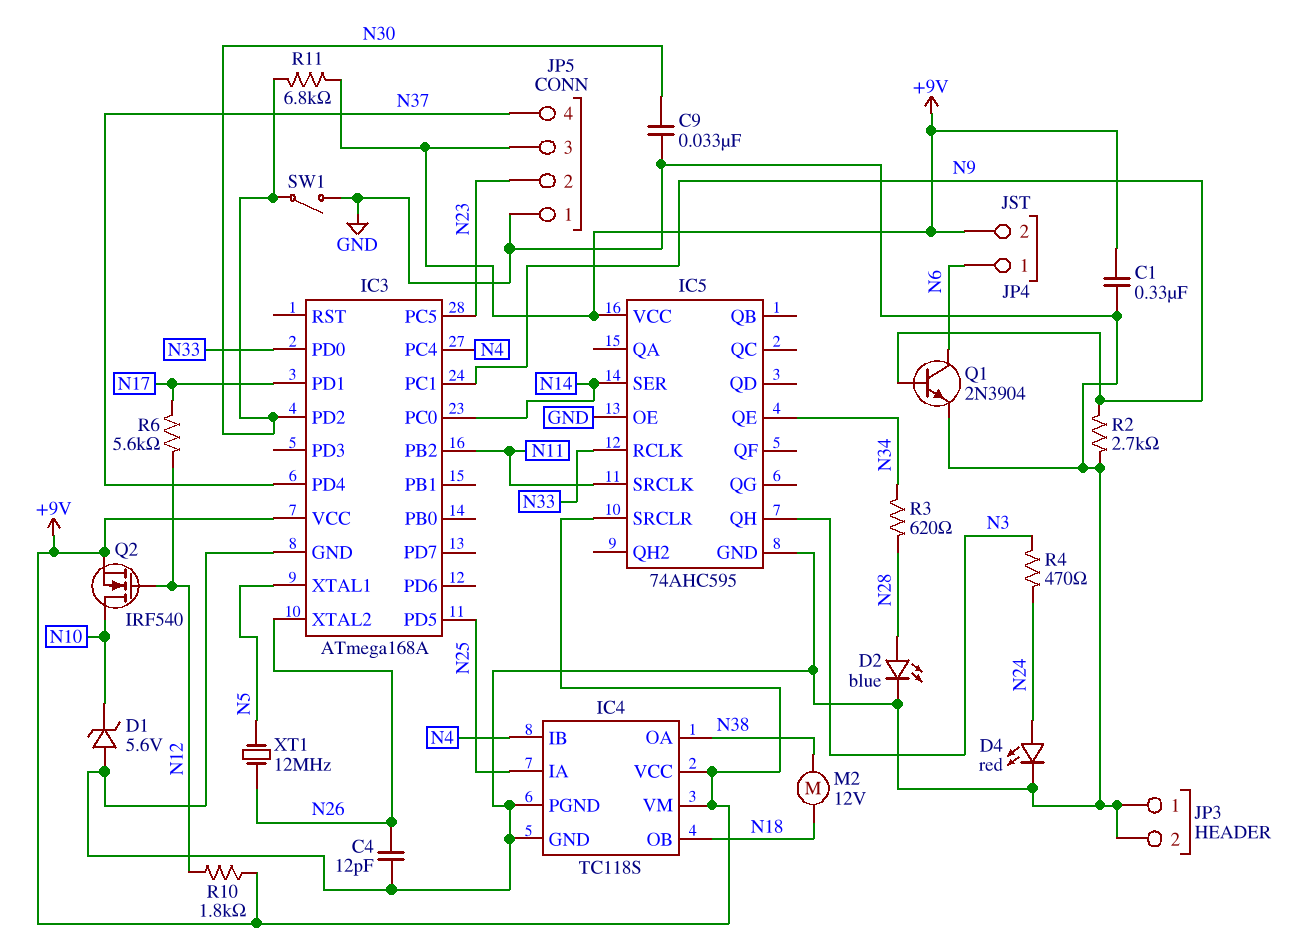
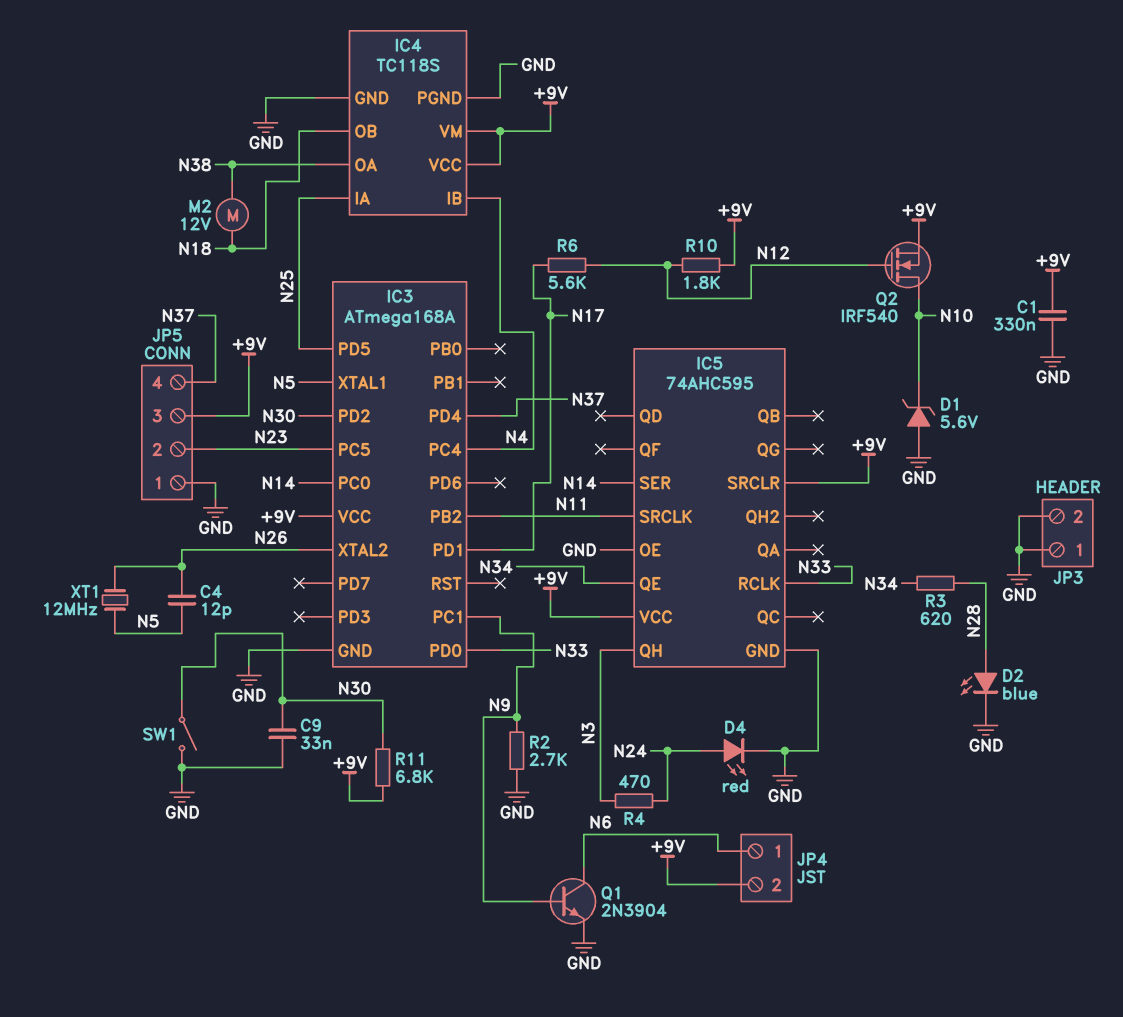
C4: 12pF (GND, N26) -> 12pF (N5, N26)

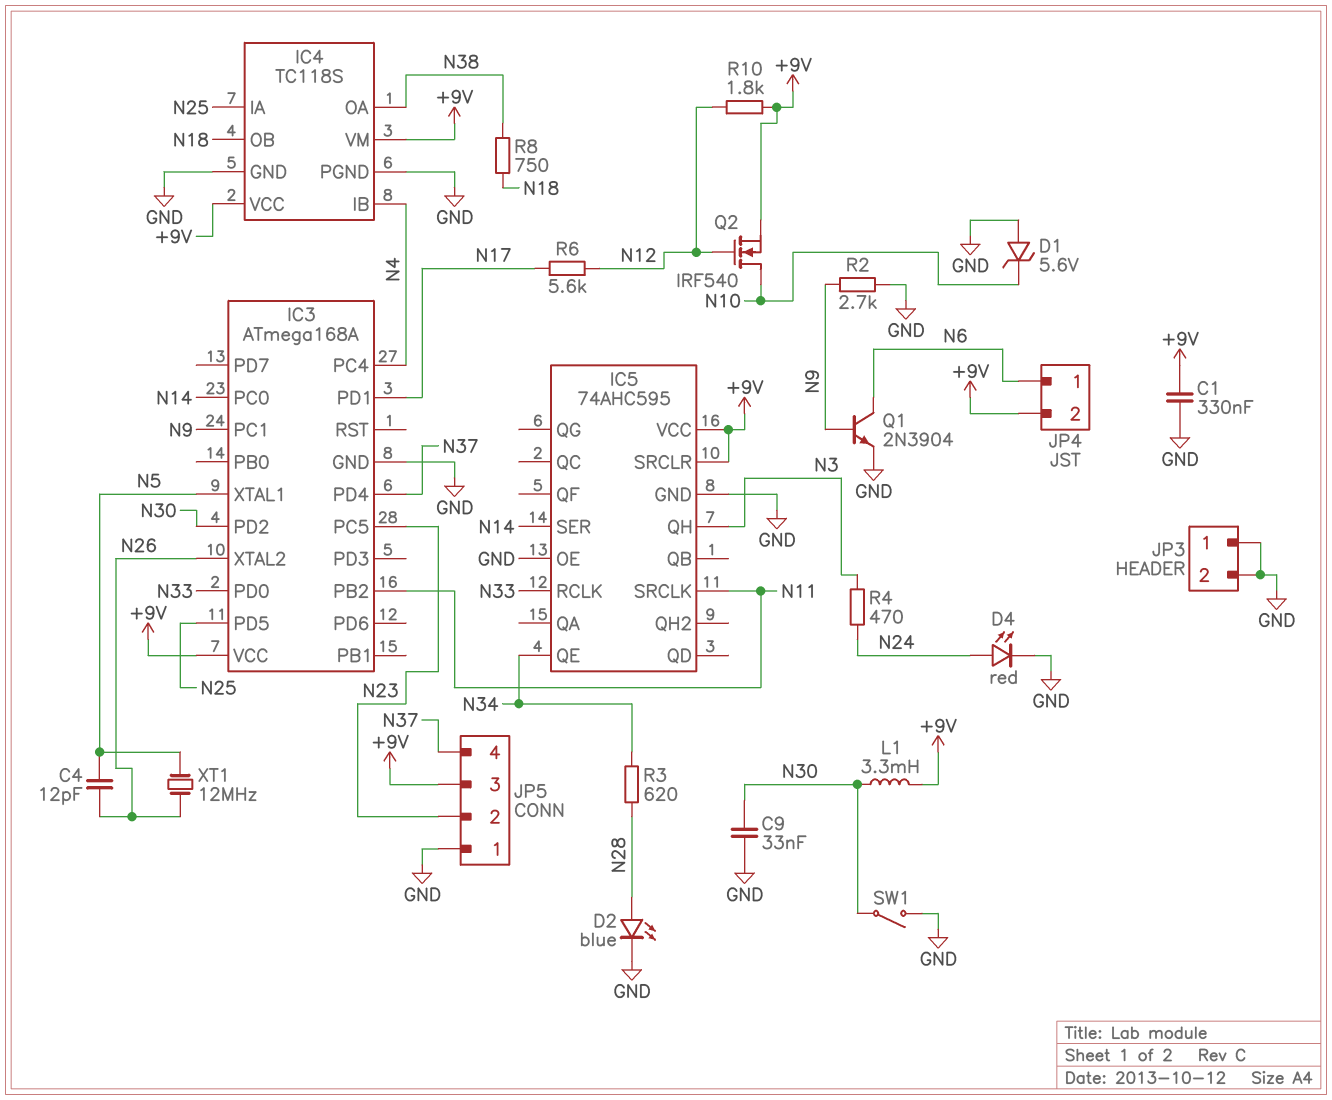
L1: none -> 3.3mH (+9V, N30)
M2: motor 12V (N18, N38) -> none
R8: none -> 750 (N18, N38)
R11: 6.8k (+9V, N30) -> none

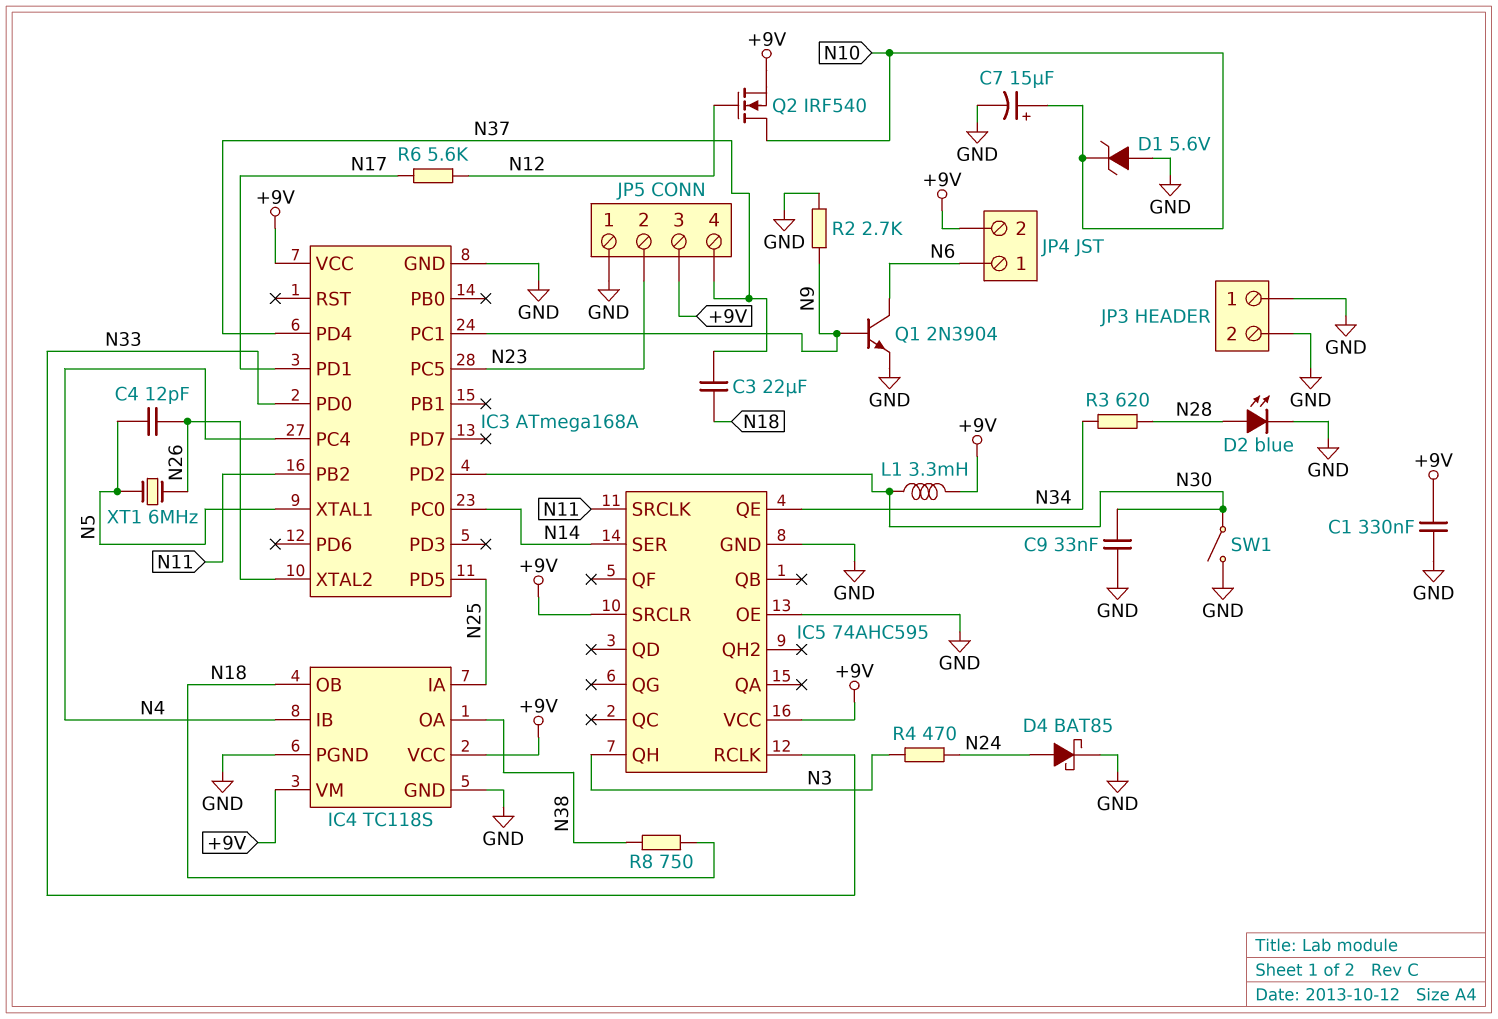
C3: none -> 22uF (N18, N37)
C7: none -> 15uF (plus N10, minus GND)
D4: LED red (A N24, K GND) -> schottky BAT85 (A N24, K GND)
R10: 1.8k (+9V, N12) -> none
XT1: 12MHz (N5, N26) -> 6MHz (N5, N26)

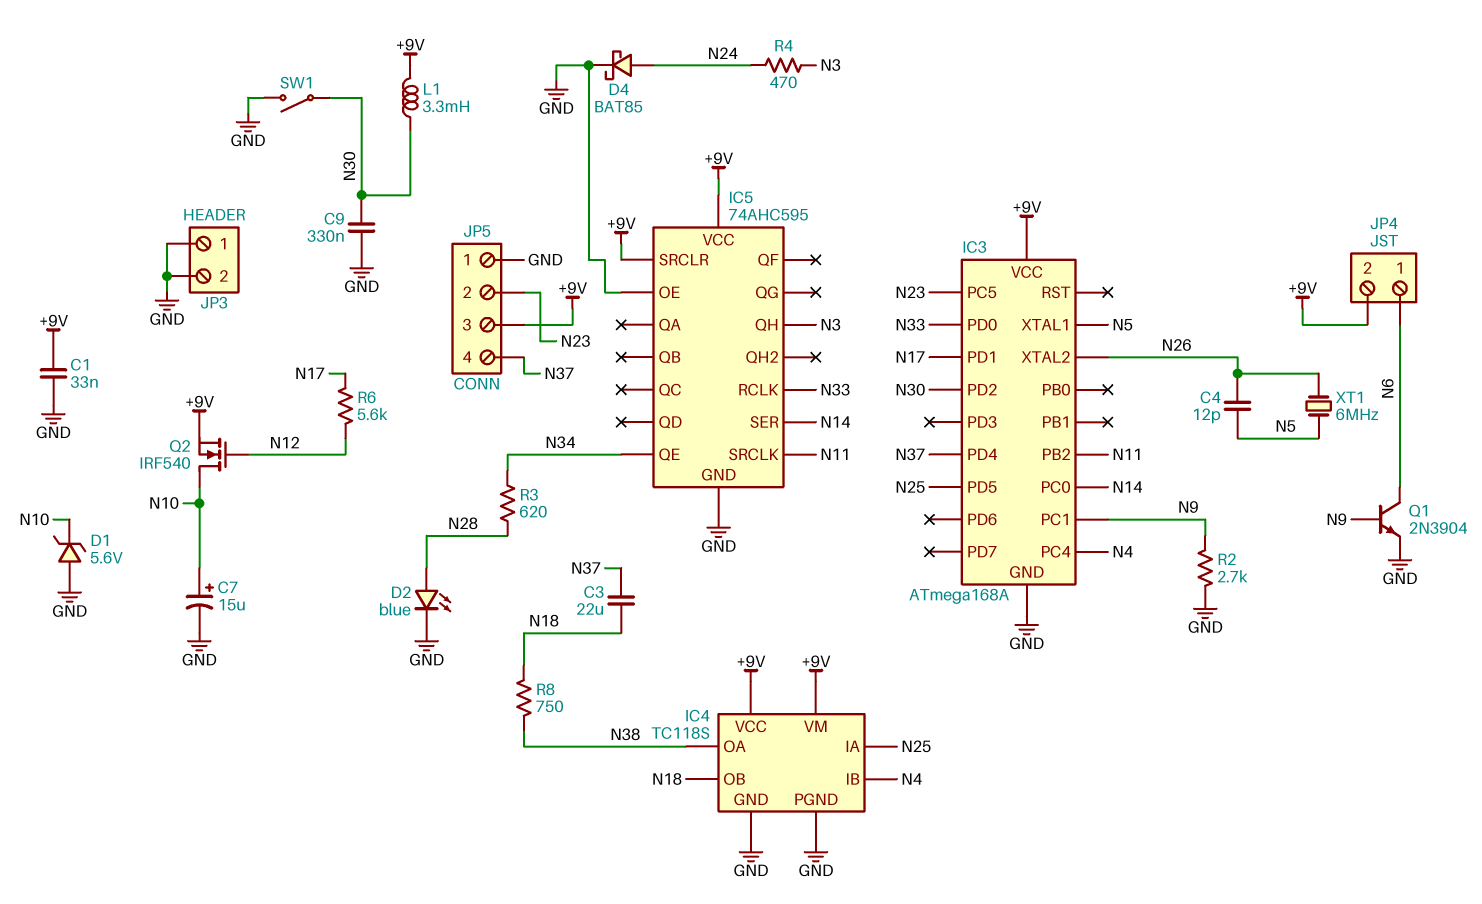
C1: 330nF (+9V, GND) -> 33nF (+9V, GND)
C9: 33nF (GND, N30) -> 330nF (GND, N30)

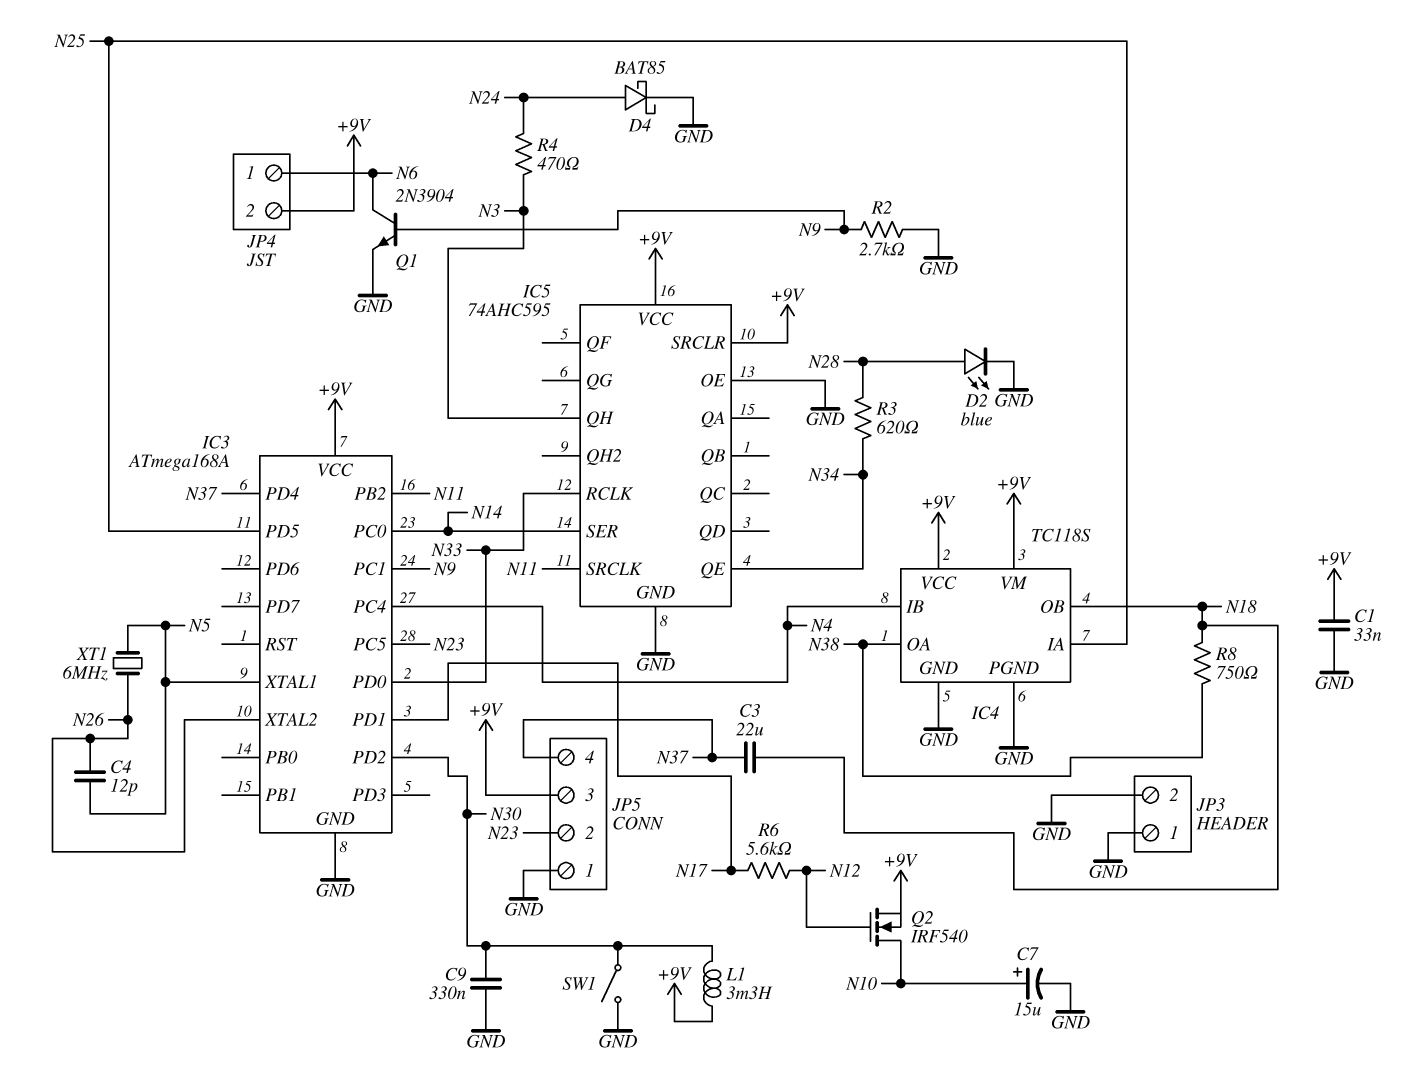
D1: zener 5.6V (A GND, K N10) -> none

